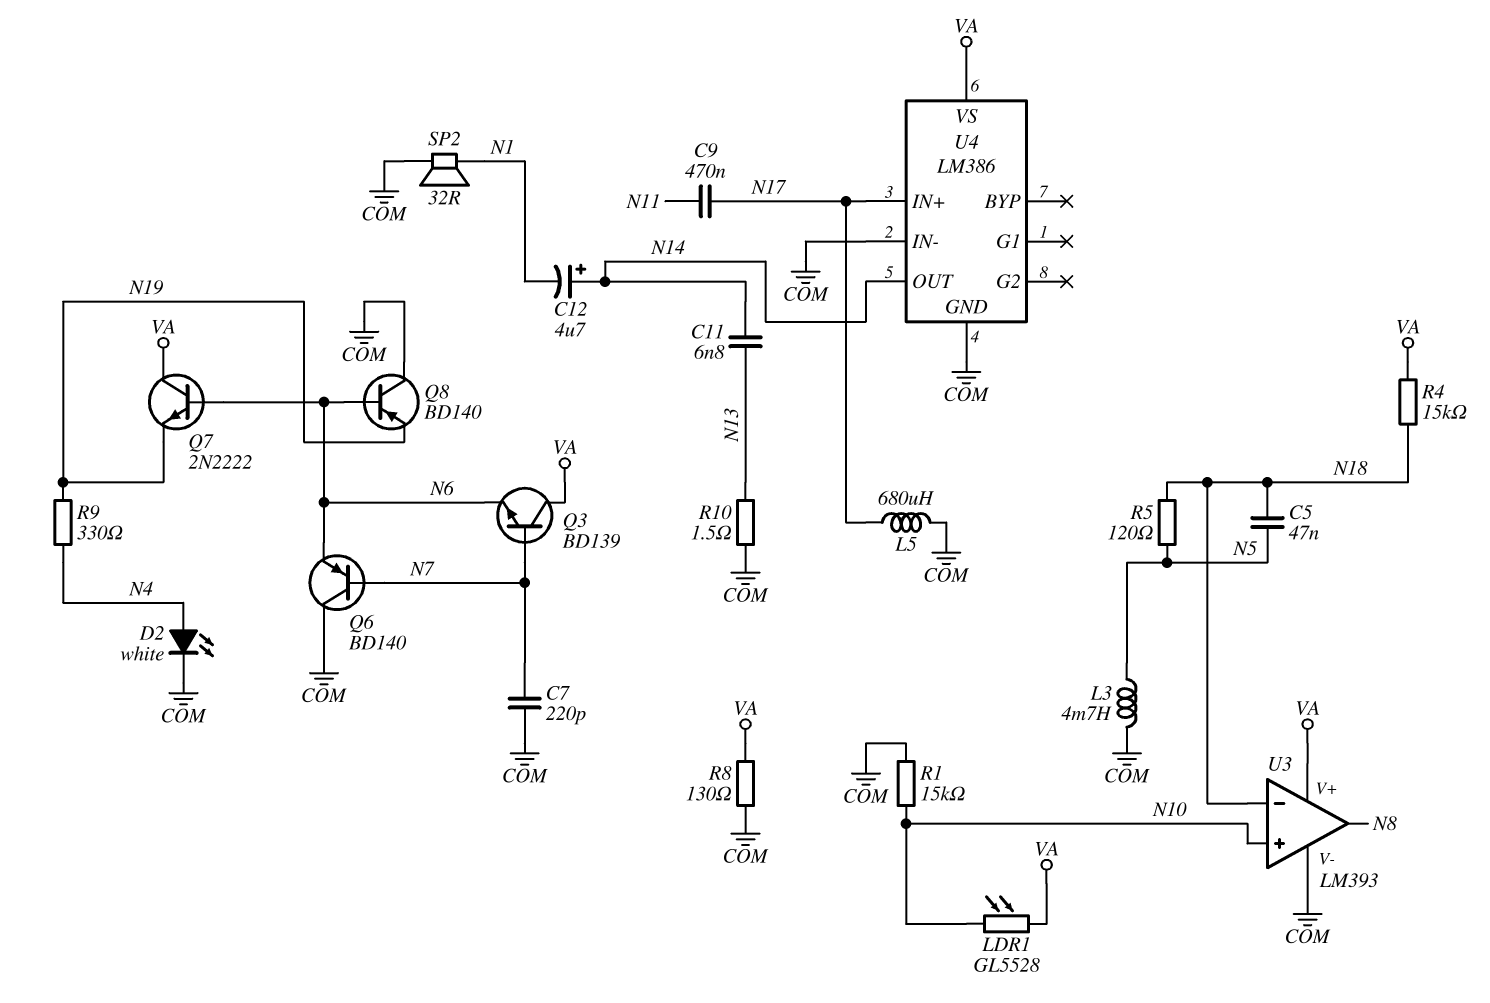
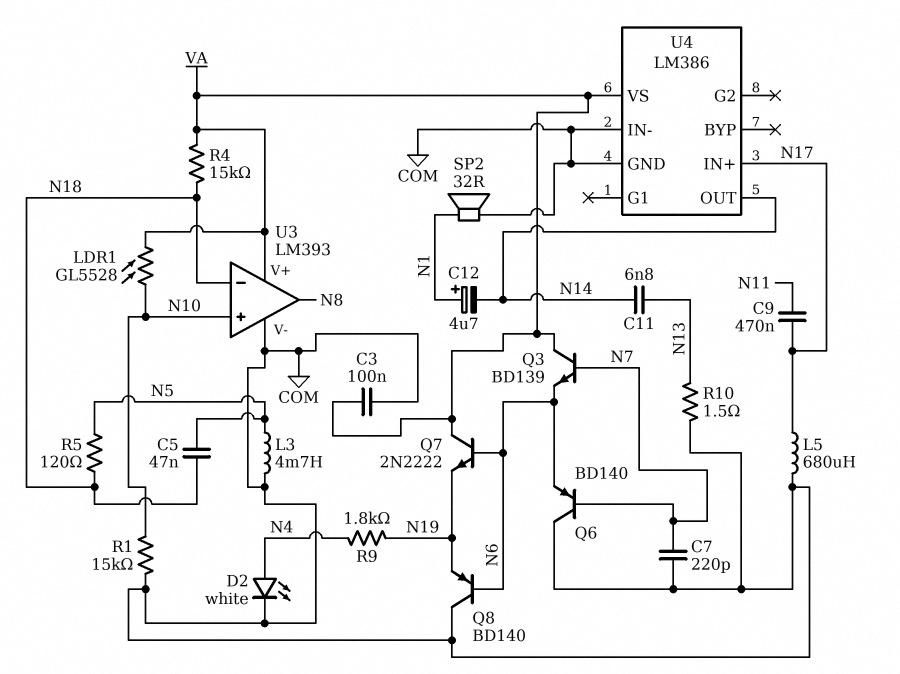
C3: none -> 100nF (COM, VA)
C12: 4.7uF (plus N14, minus N1) -> 4.7uF (plus N1, minus N14)
R8: 130 (COM, VA) -> none
R9: 330 (N4, N19) -> 1.8k (N4, N19)

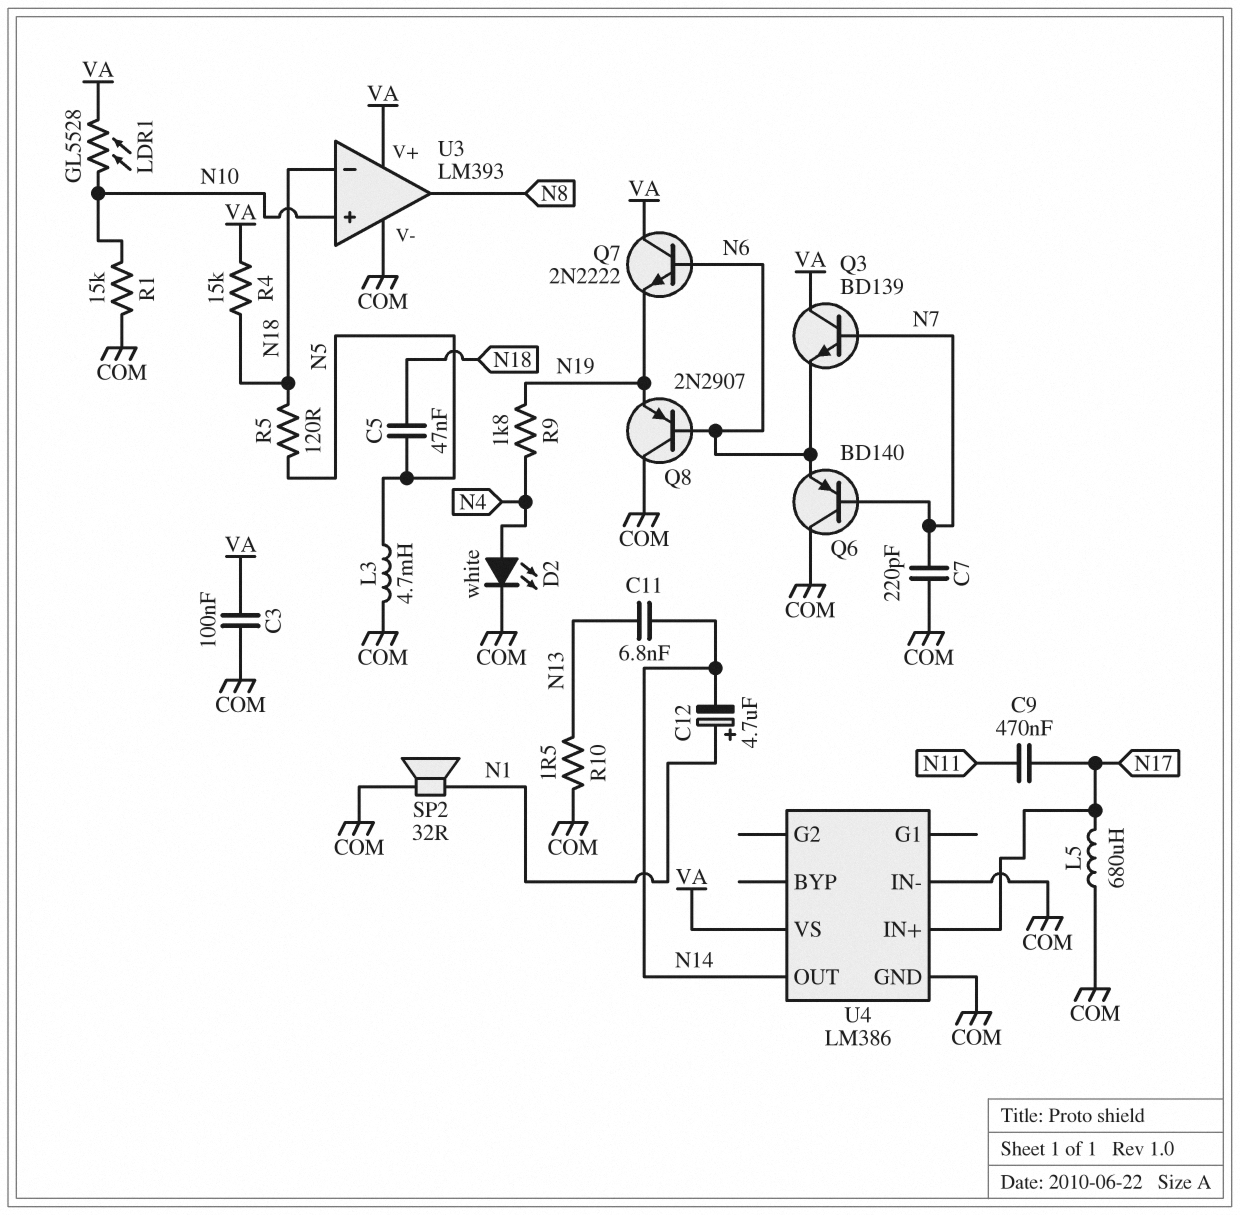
Q8: PNP BD140 (B N6, C COM, E N19) -> PNP 2N2907 (B N6, C COM, E N19)

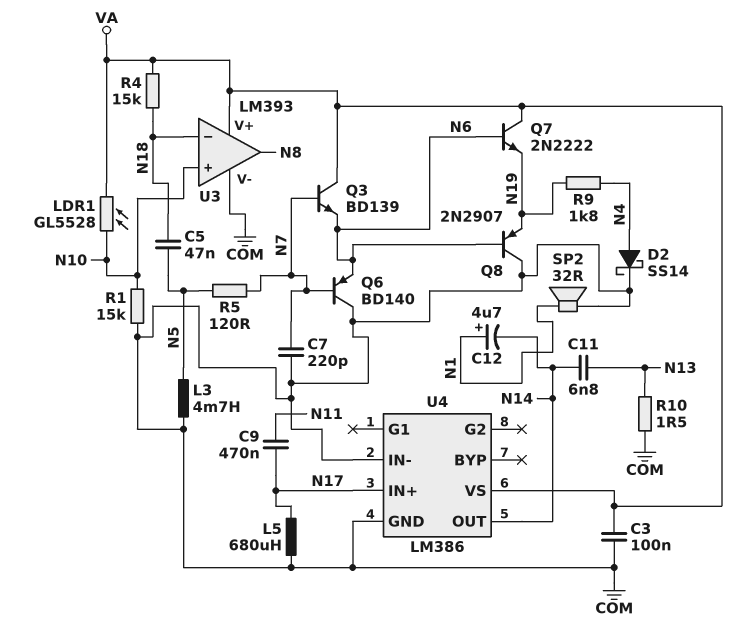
D2: LED white (A N4, K COM) -> schottky SS14 (A N4, K COM)
R5: 120 (N5, N18) -> 120 (N5, N7)

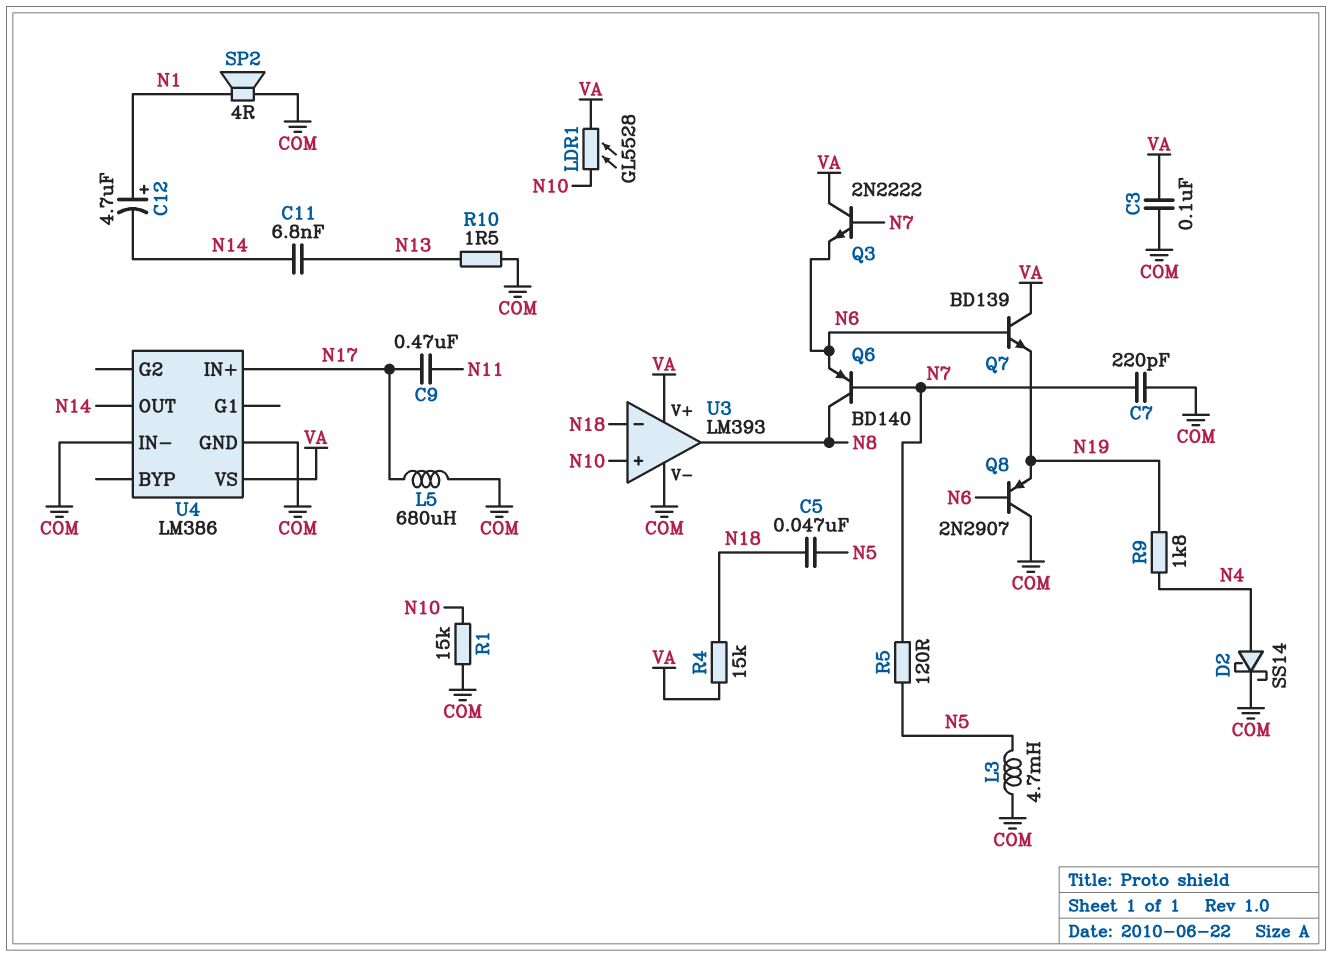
Q3: NPN BD139 (B N7, C VA, E N6) -> NPN 2N2222 (B N7, C VA, E N6)
Q6: PNP BD140 (B N7, C COM, E N6) -> PNP BD140 (B N7, C N8, E N6)
Q7: NPN 2N2222 (B N6, C VA, E N19) -> NPN BD139 (B N6, C VA, E N19)
SP2: speaker 32R (COM, N1) -> speaker 4R (COM, N1)

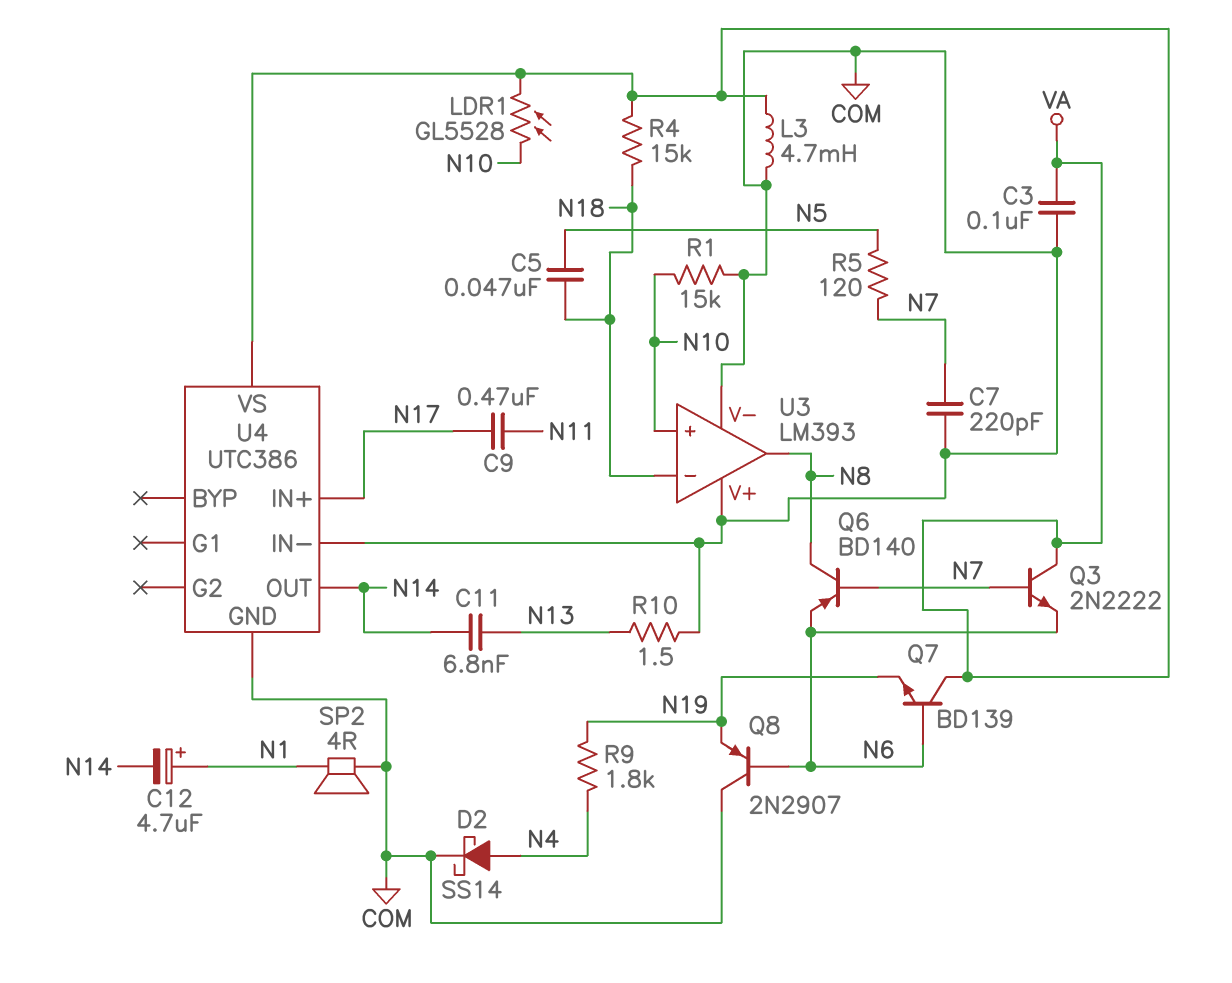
L3: 4.7mH (COM, N5) -> 4.7mH (COM, VA)
L5: 680uH (COM, N17) -> none
U3 pin V+: VA -> COM
U4: LM386 -> UTC386

